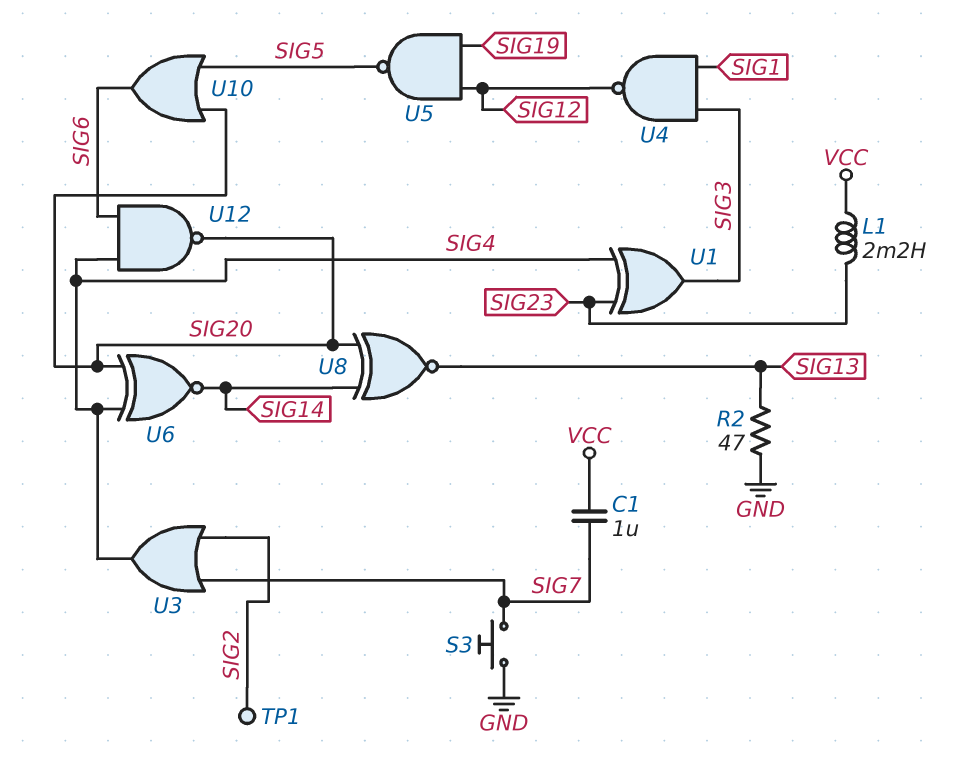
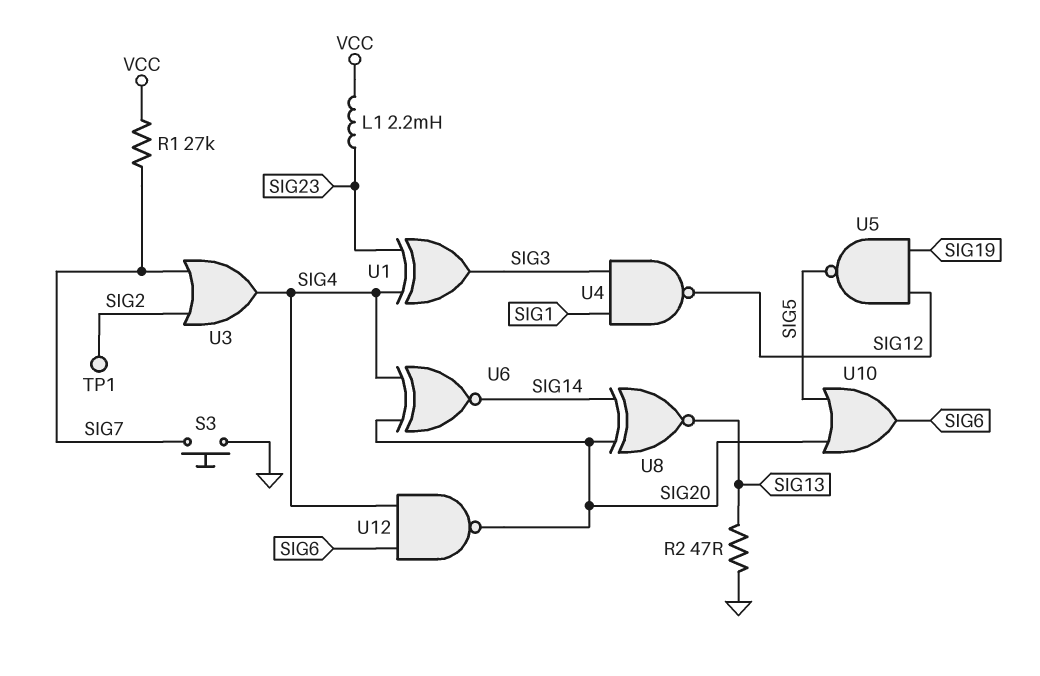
C1: 1uF (SIG7, VCC) -> none
R1: none -> 27k (SIG7, VCC)

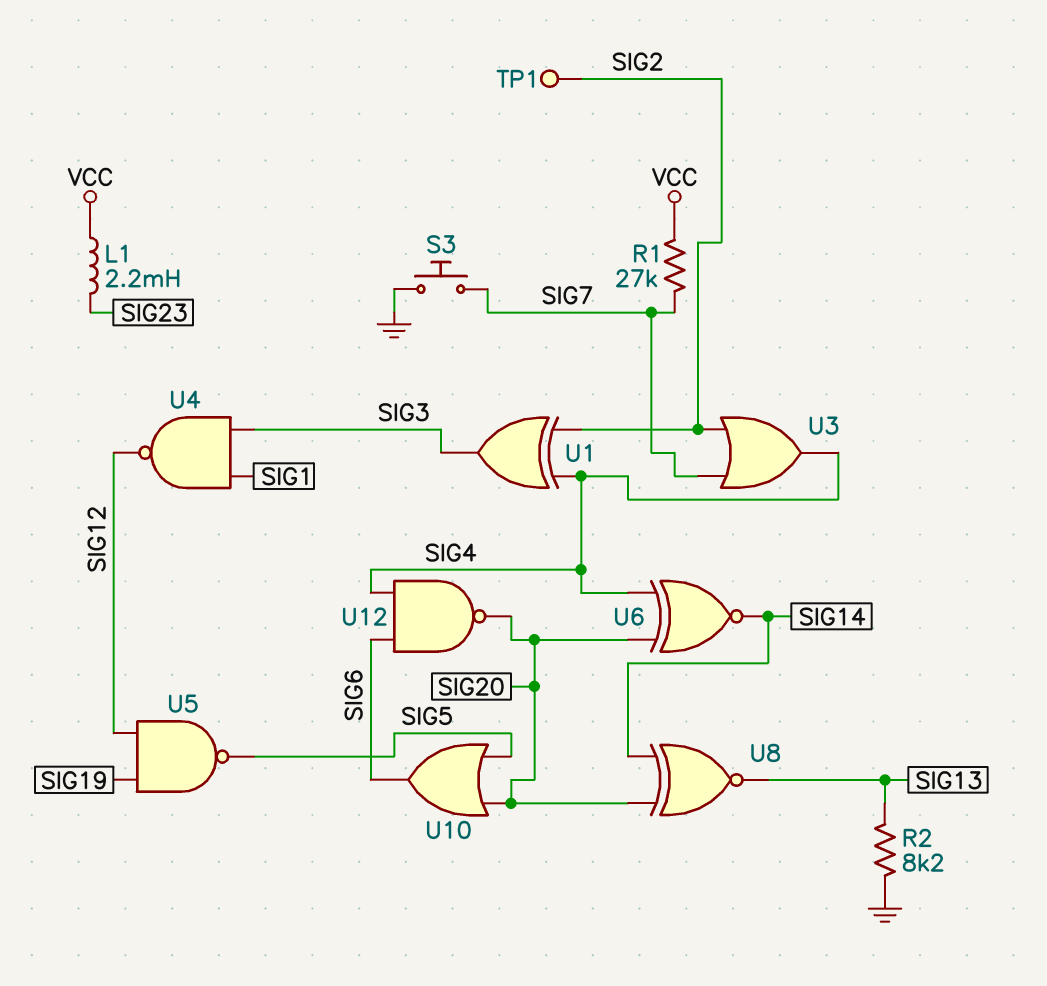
R2: 47 (GND, SIG13) -> 8.2k (GND, SIG13)
U1: XOR (in SIG4, in SIG23, out SIG3) -> XOR (in SIG2, in SIG4, out SIG3)

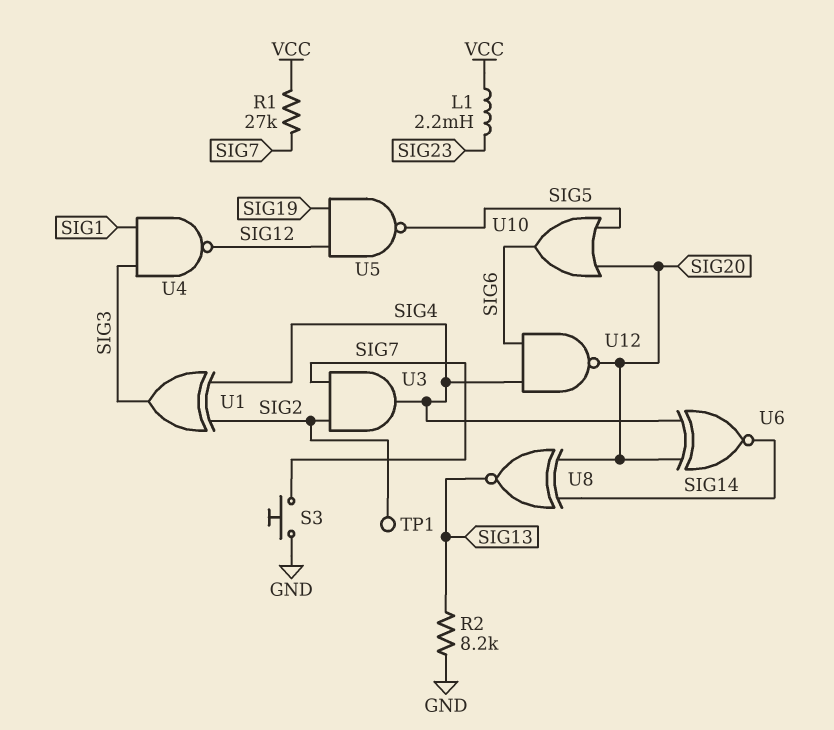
U3: OR (in SIG2, in SIG7, out SIG4) -> AND (in SIG2, in SIG7, out SIG4)

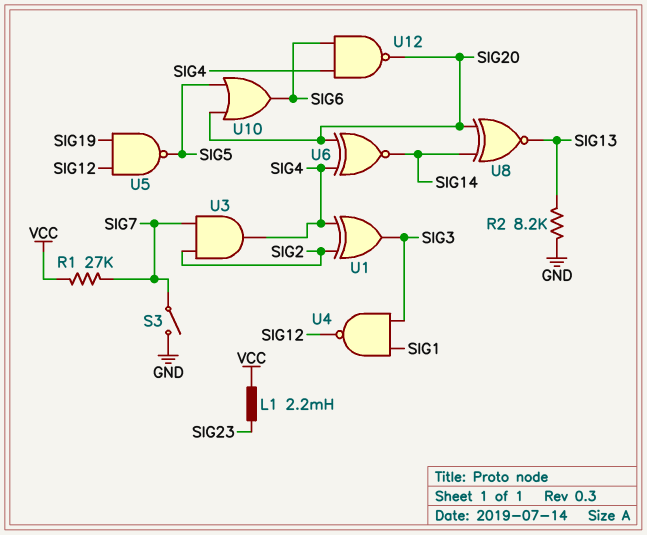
S3: button (GND, SIG7) -> switch (GND, SIG7)
TP1: test point (SIG2) -> none

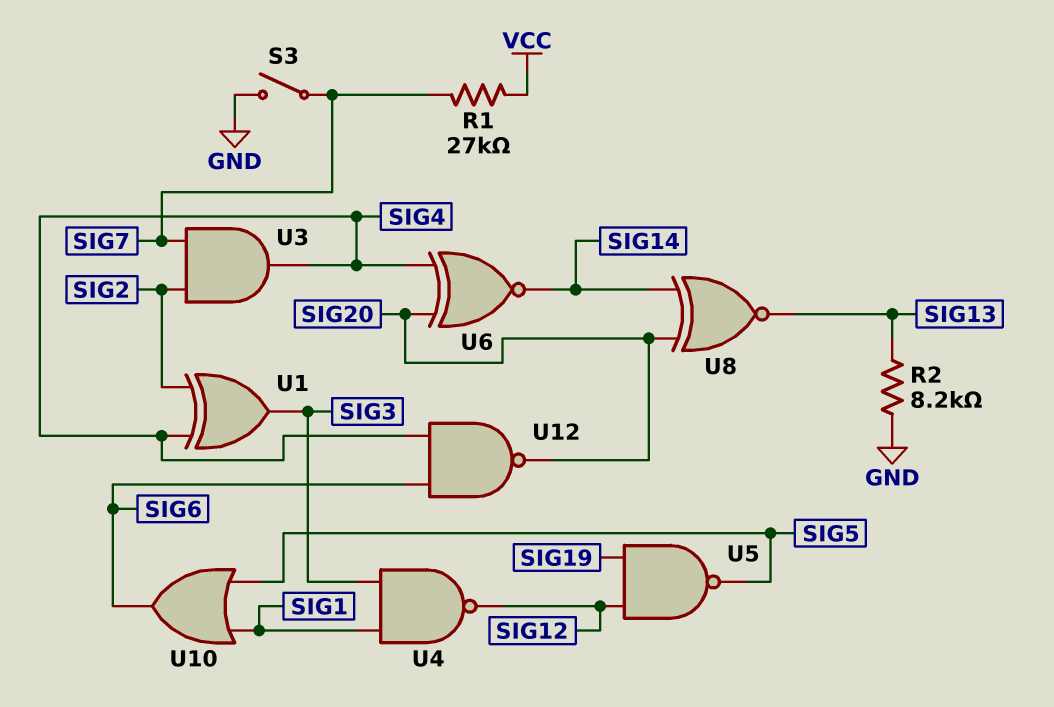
L1: 2.2mH (SIG23, VCC) -> none
U10: OR (in SIG5, in SIG20, out SIG6) -> OR (in SIG1, in SIG5, out SIG6)

